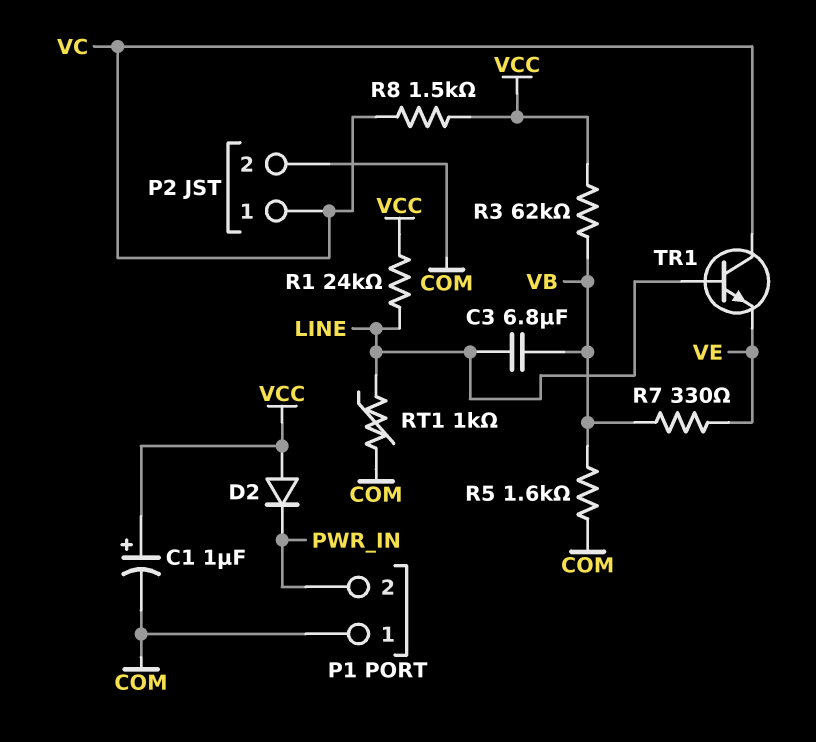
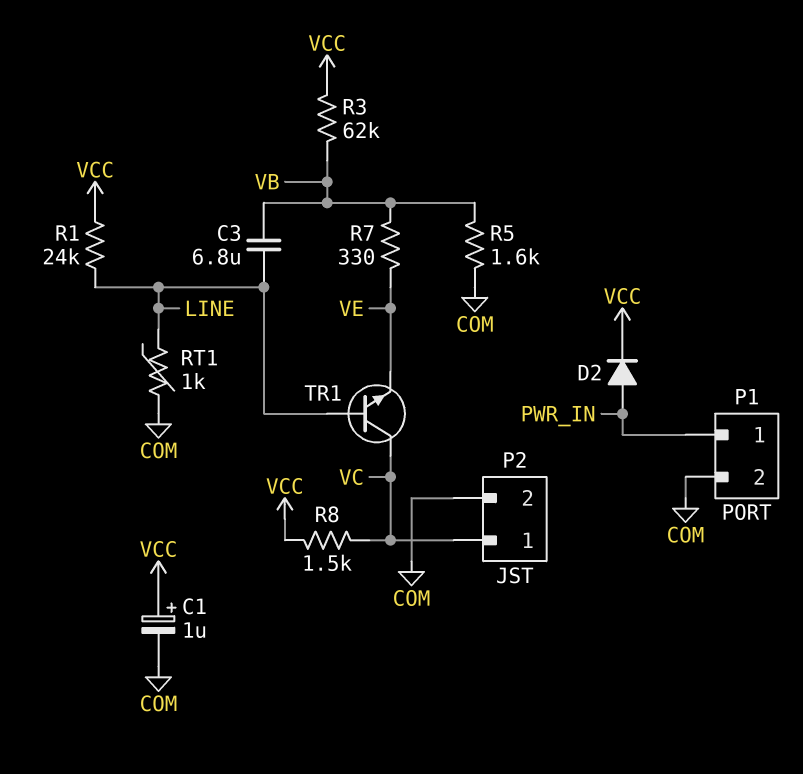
D2: diode (A VCC, K PWR_IN) -> diode (A PWR_IN, K VCC)
P1 pin 1: COM -> PWR_IN
P1 pin 2: PWR_IN -> COM

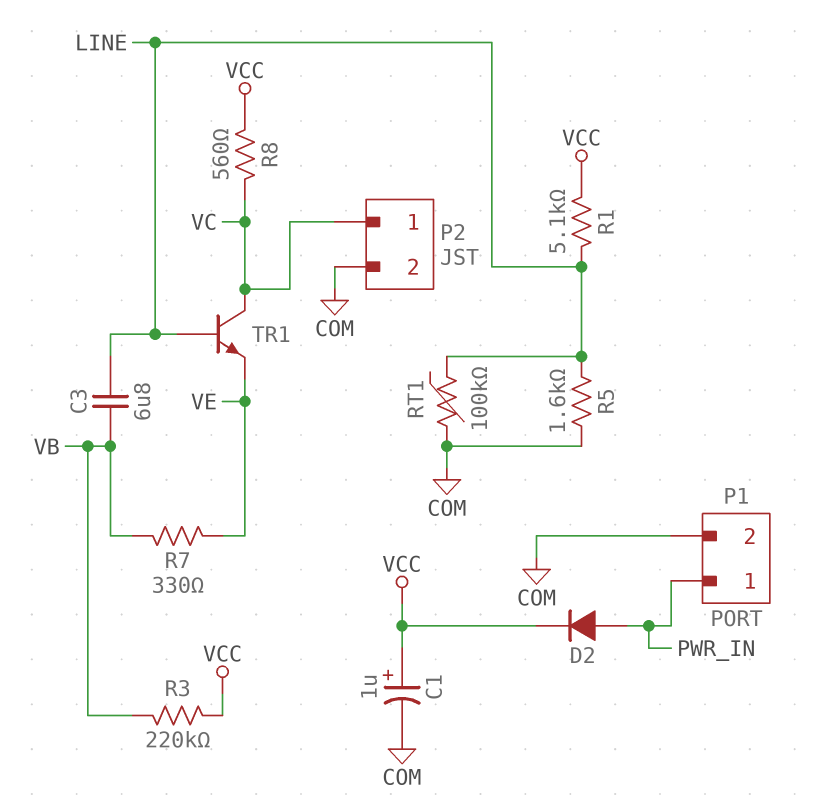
R1: 24k (LINE, VCC) -> 5.1k (LINE, VCC)
R3: 62k (VB, VCC) -> 220k (VB, VCC)
R5: 1.6k (COM, VB) -> 1.6k (COM, LINE)
R8: 1.5k (VC, VCC) -> 560 (VC, VCC)
RT1: 1k (COM, LINE) -> 100k (COM, LINE)

